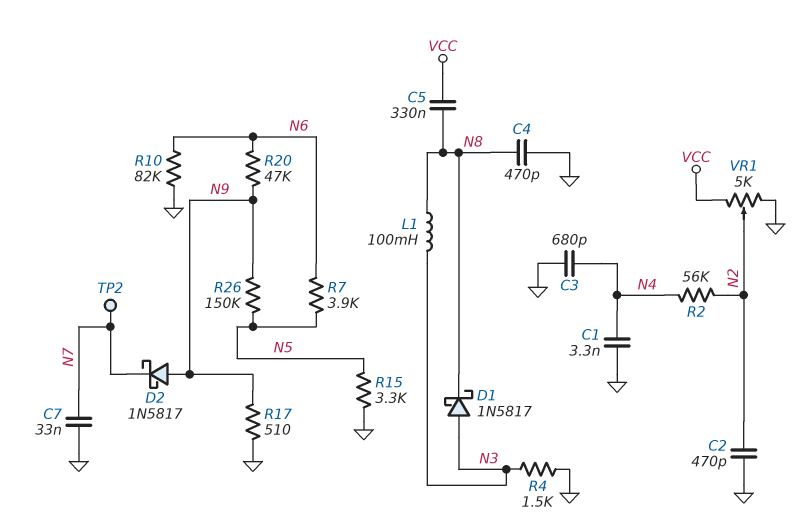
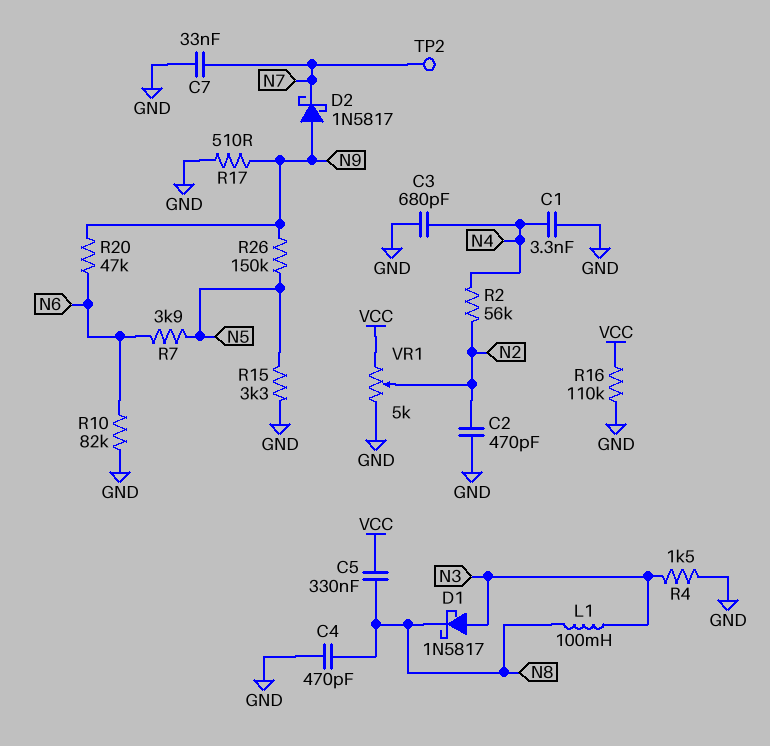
R16: none -> 110k (GND, VCC)

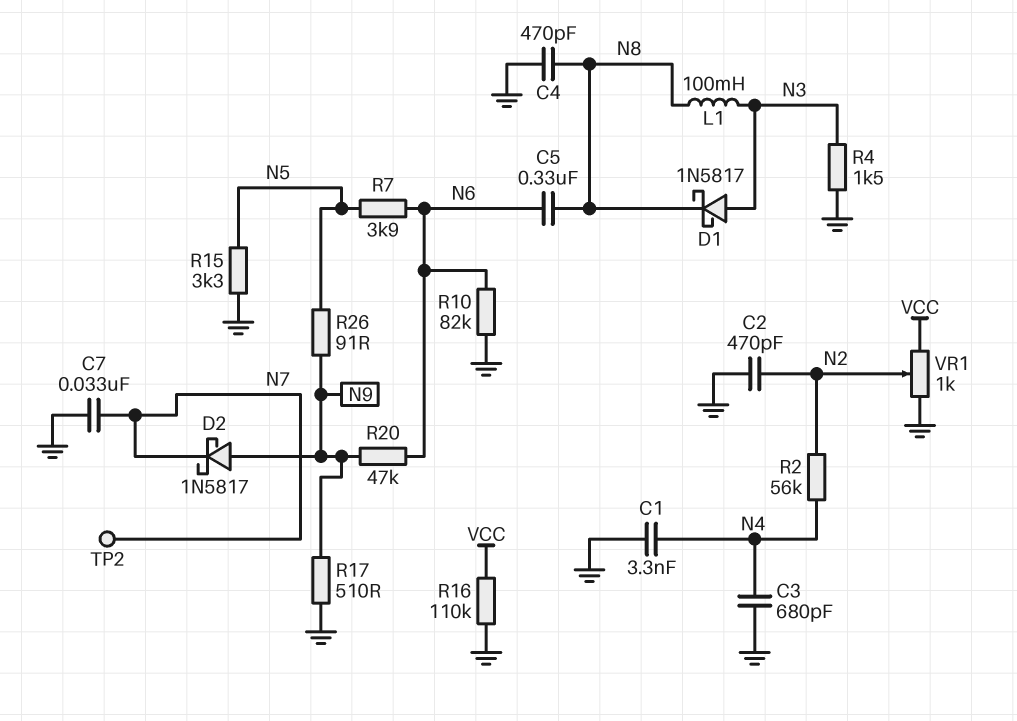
C5: 330nF (N8, VCC) -> 330nF (N6, N8)
R26: 150k (N5, N9) -> 91 (N5, N9)
VR1: 5k (GND, VCC, wiper N2) -> 1k (GND, VCC, wiper N2)

